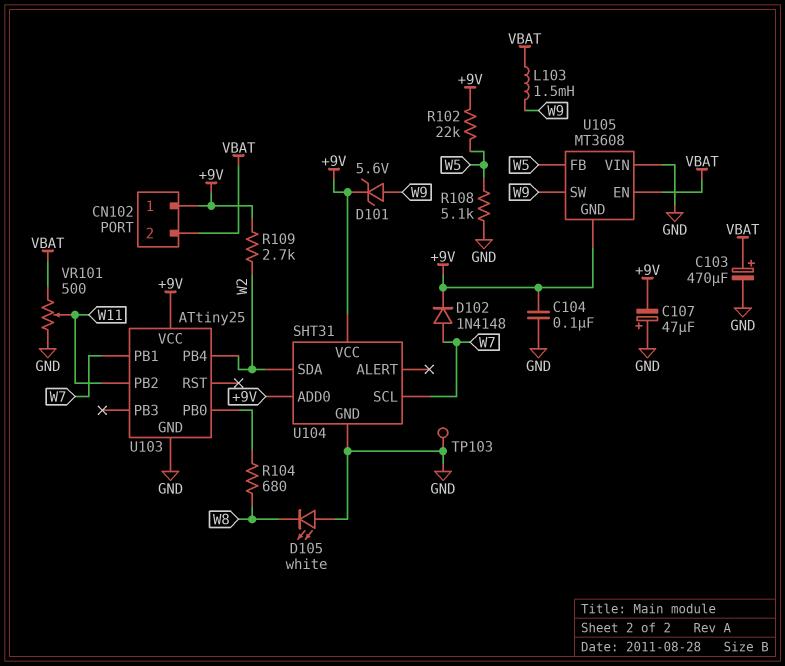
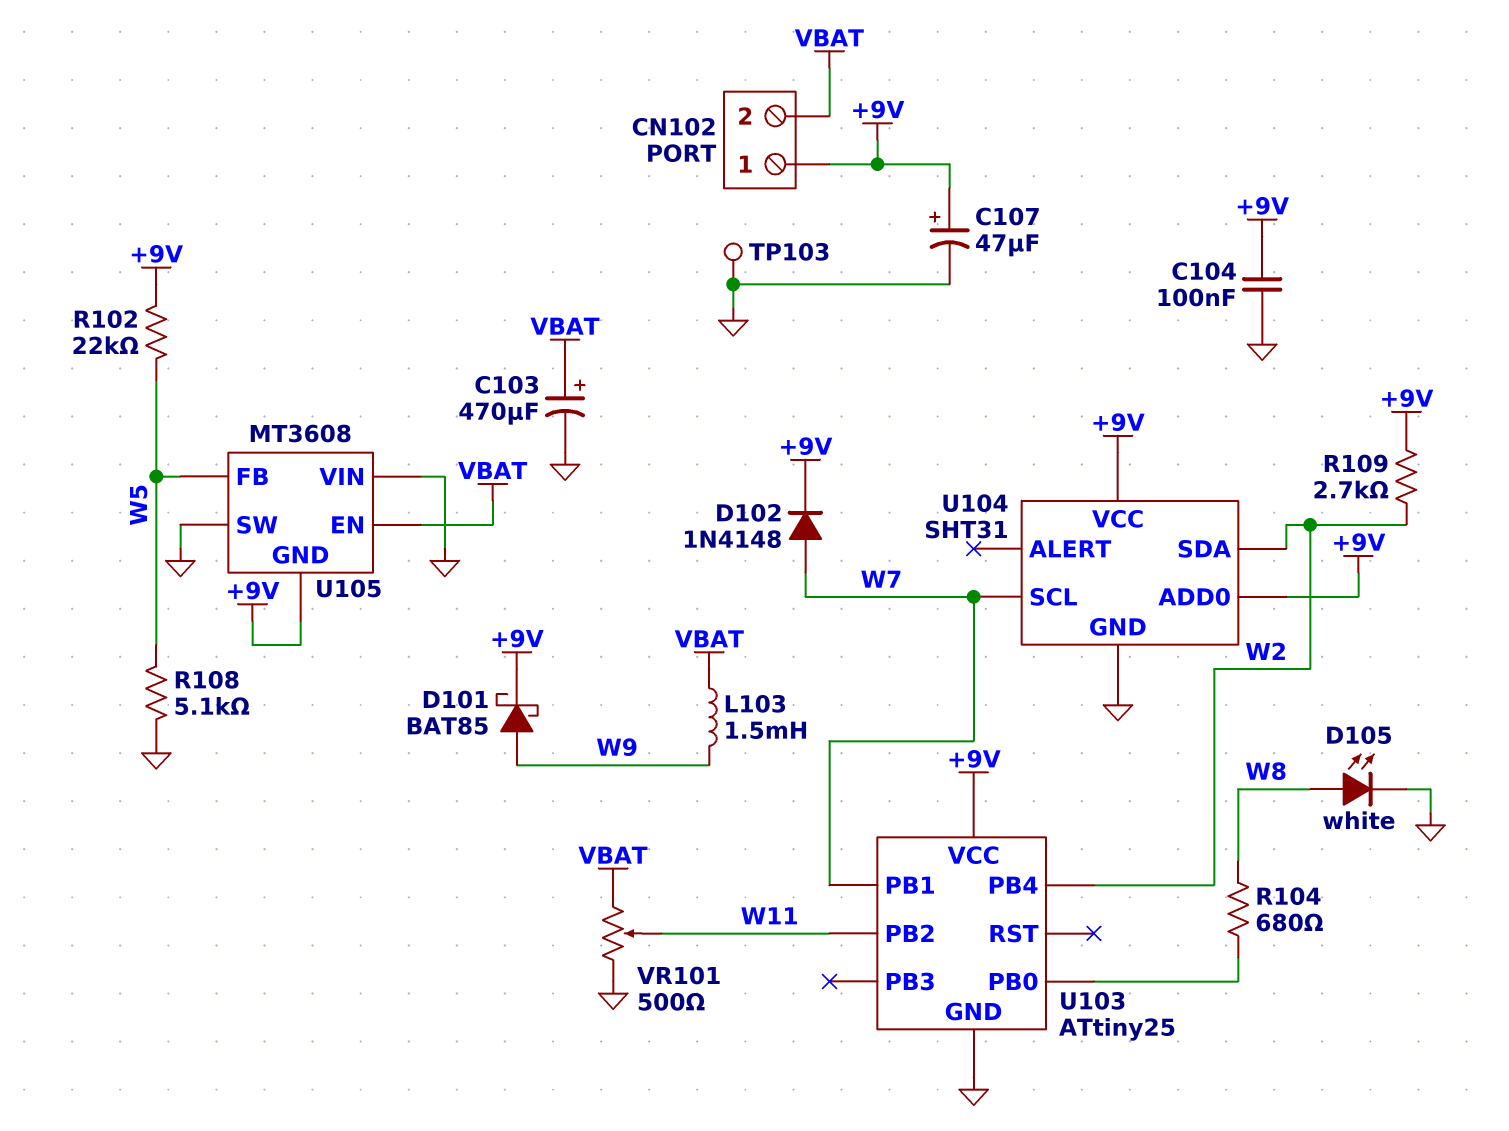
C107: 47uF (plus GND, minus +9V) -> 47uF (plus +9V, minus GND)
D101: zener 5.6V (A W9, K +9V) -> schottky BAT85 (A W9, K +9V)
D105: LED white (A GND, K W8) -> LED white (A W8, K GND)
U105 pin SW: W9 -> GND

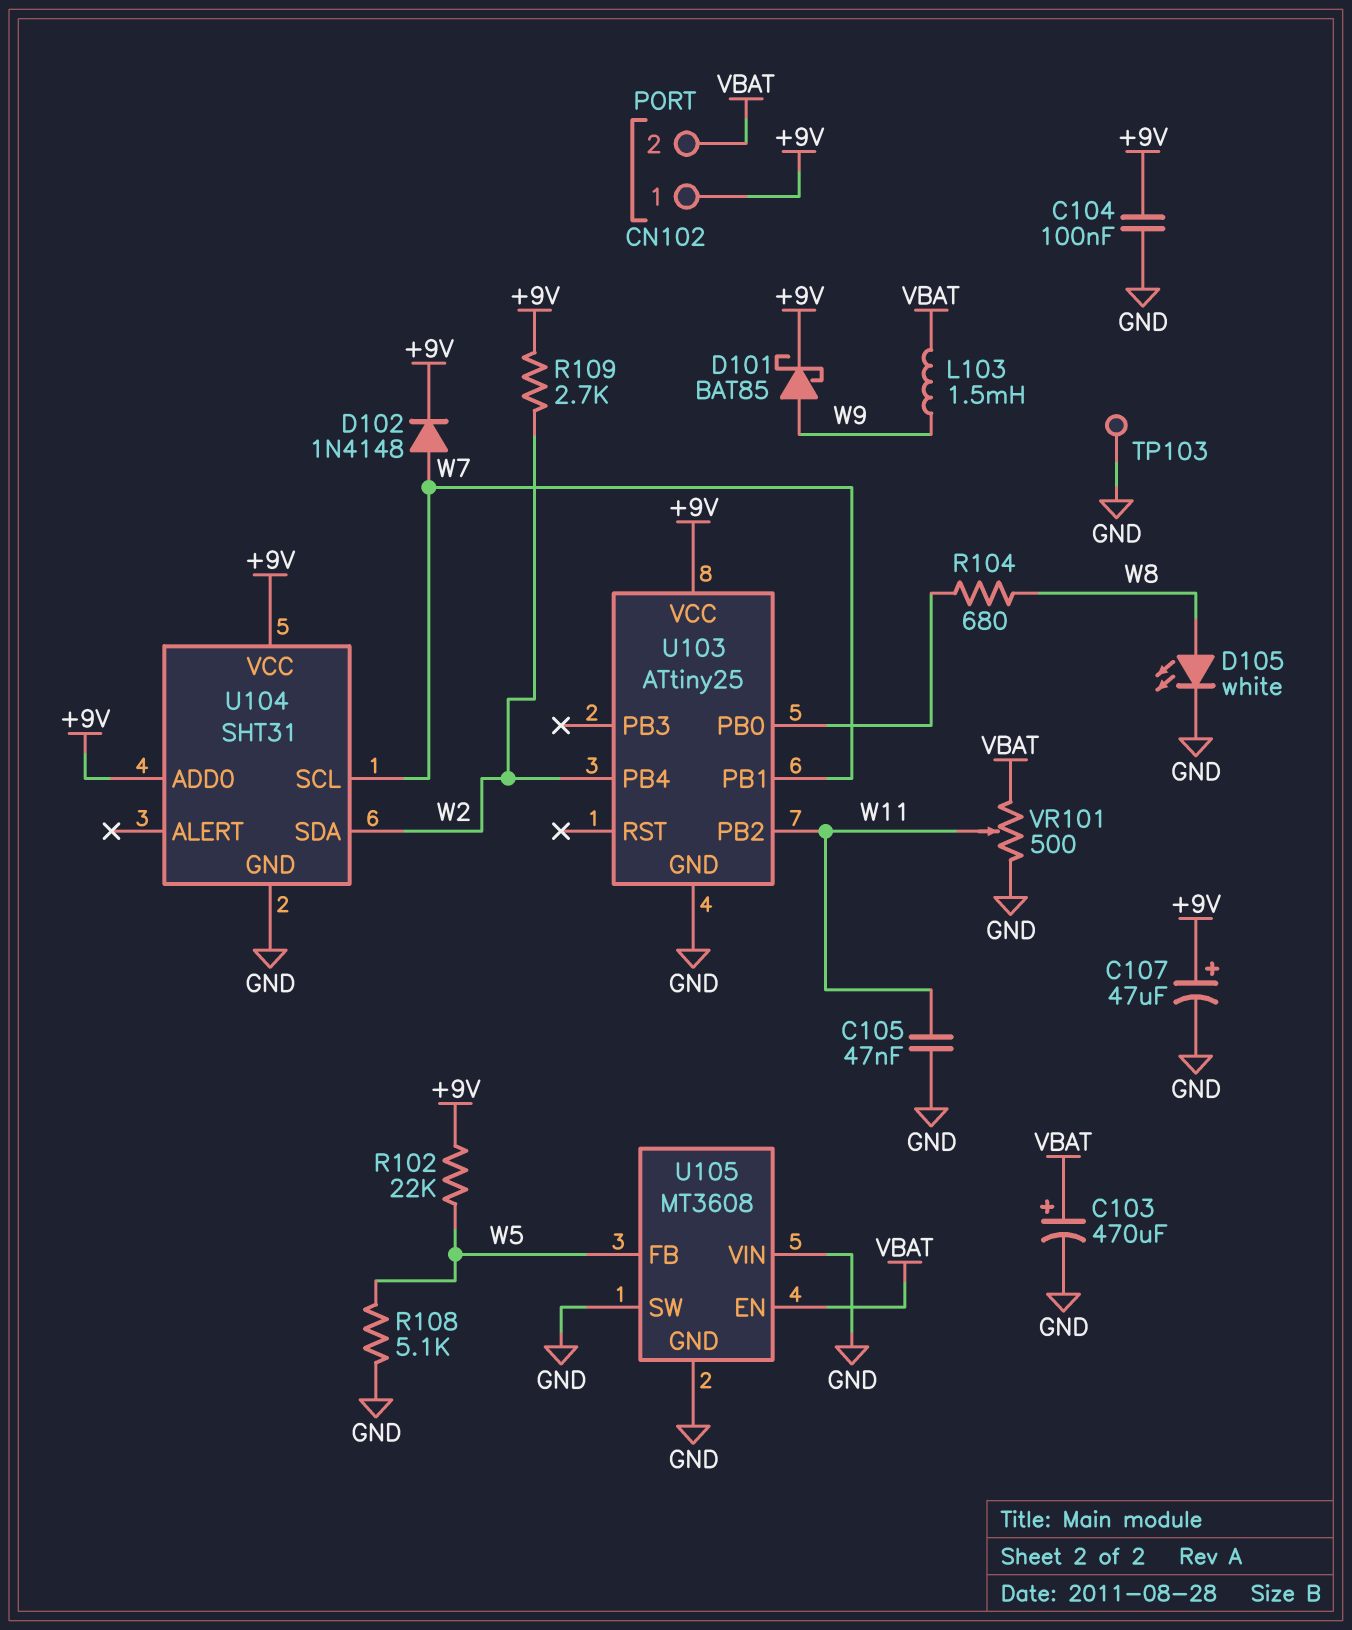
C105: none -> 47nF (GND, W11)
U105 pin GND: +9V -> GND

